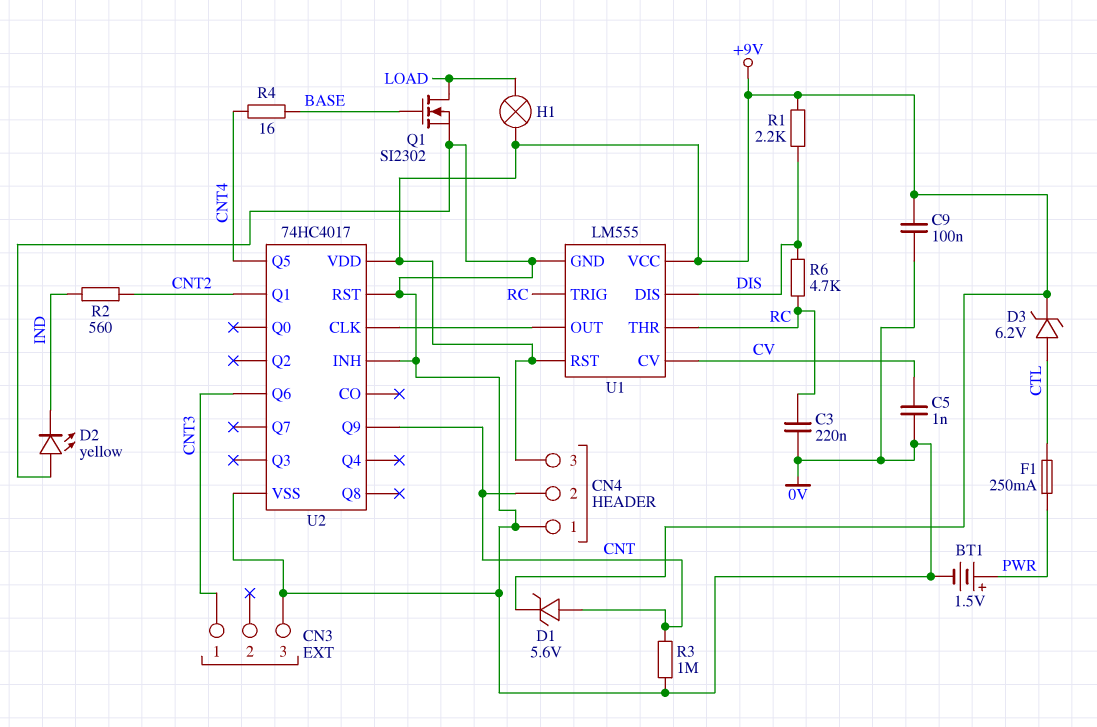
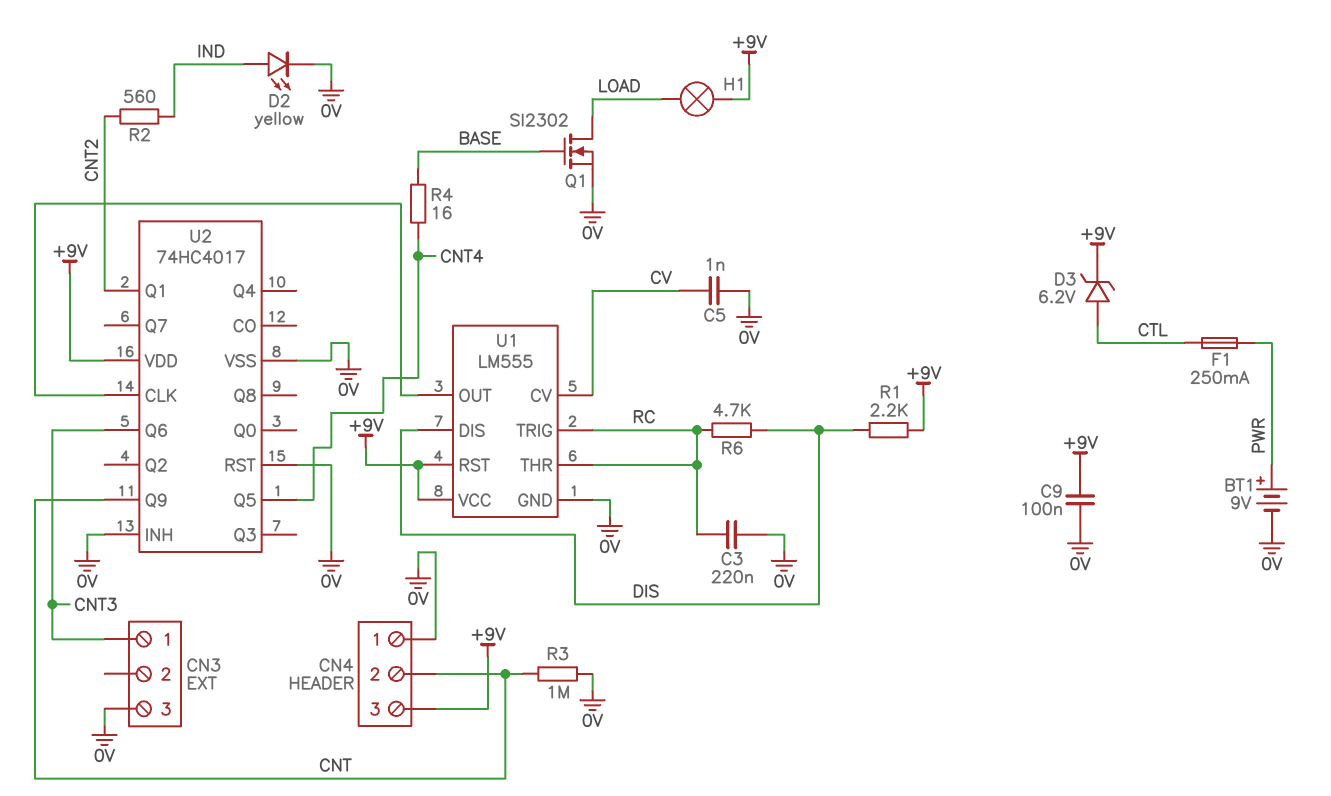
BT1: 1.5V (plus PWR, minus 0V) -> 9V (plus PWR, minus 0V)
D1: zener 5.6V (A CNT, K +9V) -> none
D2: LED yellow (A 0V, K IND) -> LED yellow (A IND, K 0V)

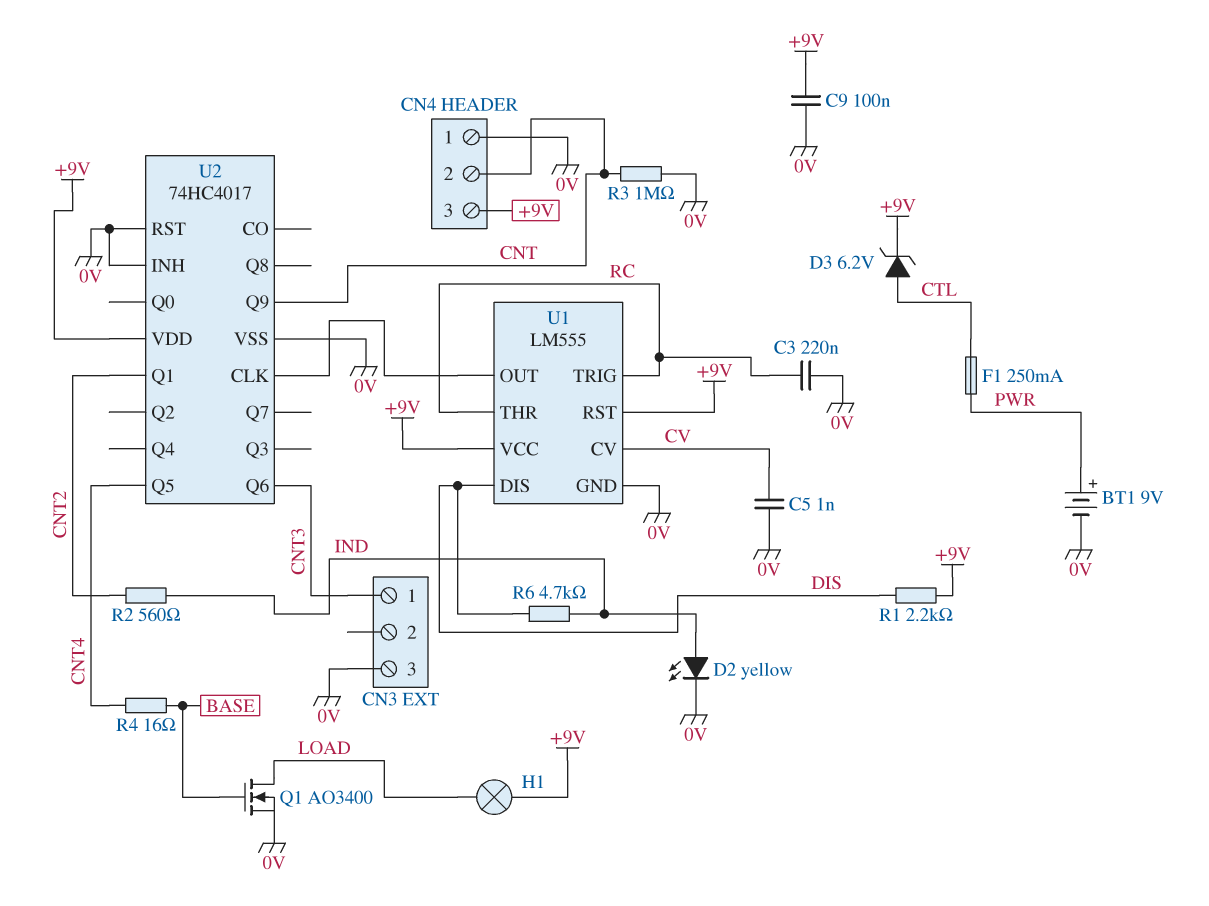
Q1: NMOS SI2302 (G BASE, D LOAD, S 0V) -> NMOS AO3400 (G BASE, D LOAD, S 0V)
R6: 4.7k (DIS, RC) -> 4.7k (DIS, IND)

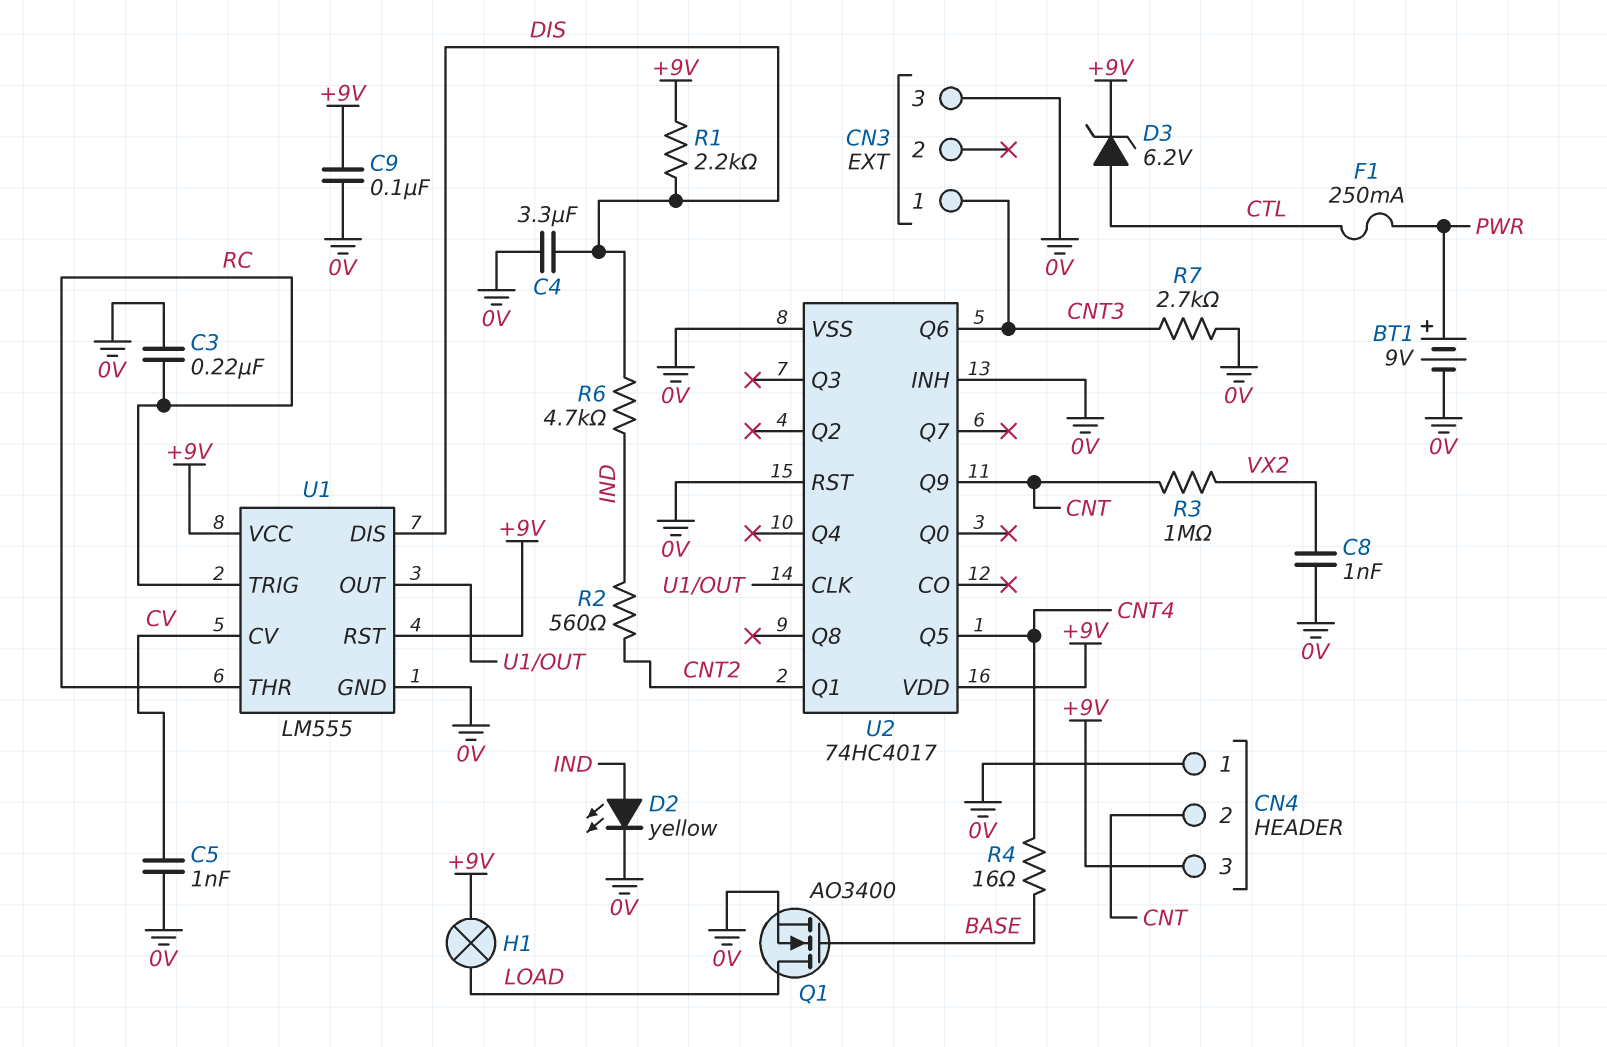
C4: none -> 3.3uF (0V, DIS)
C8: none -> 1nF (0V, VX2)
R3: 1M (0V, CNT) -> 1M (CNT, VX2)
R7: none -> 2.7k (0V, CNT3)

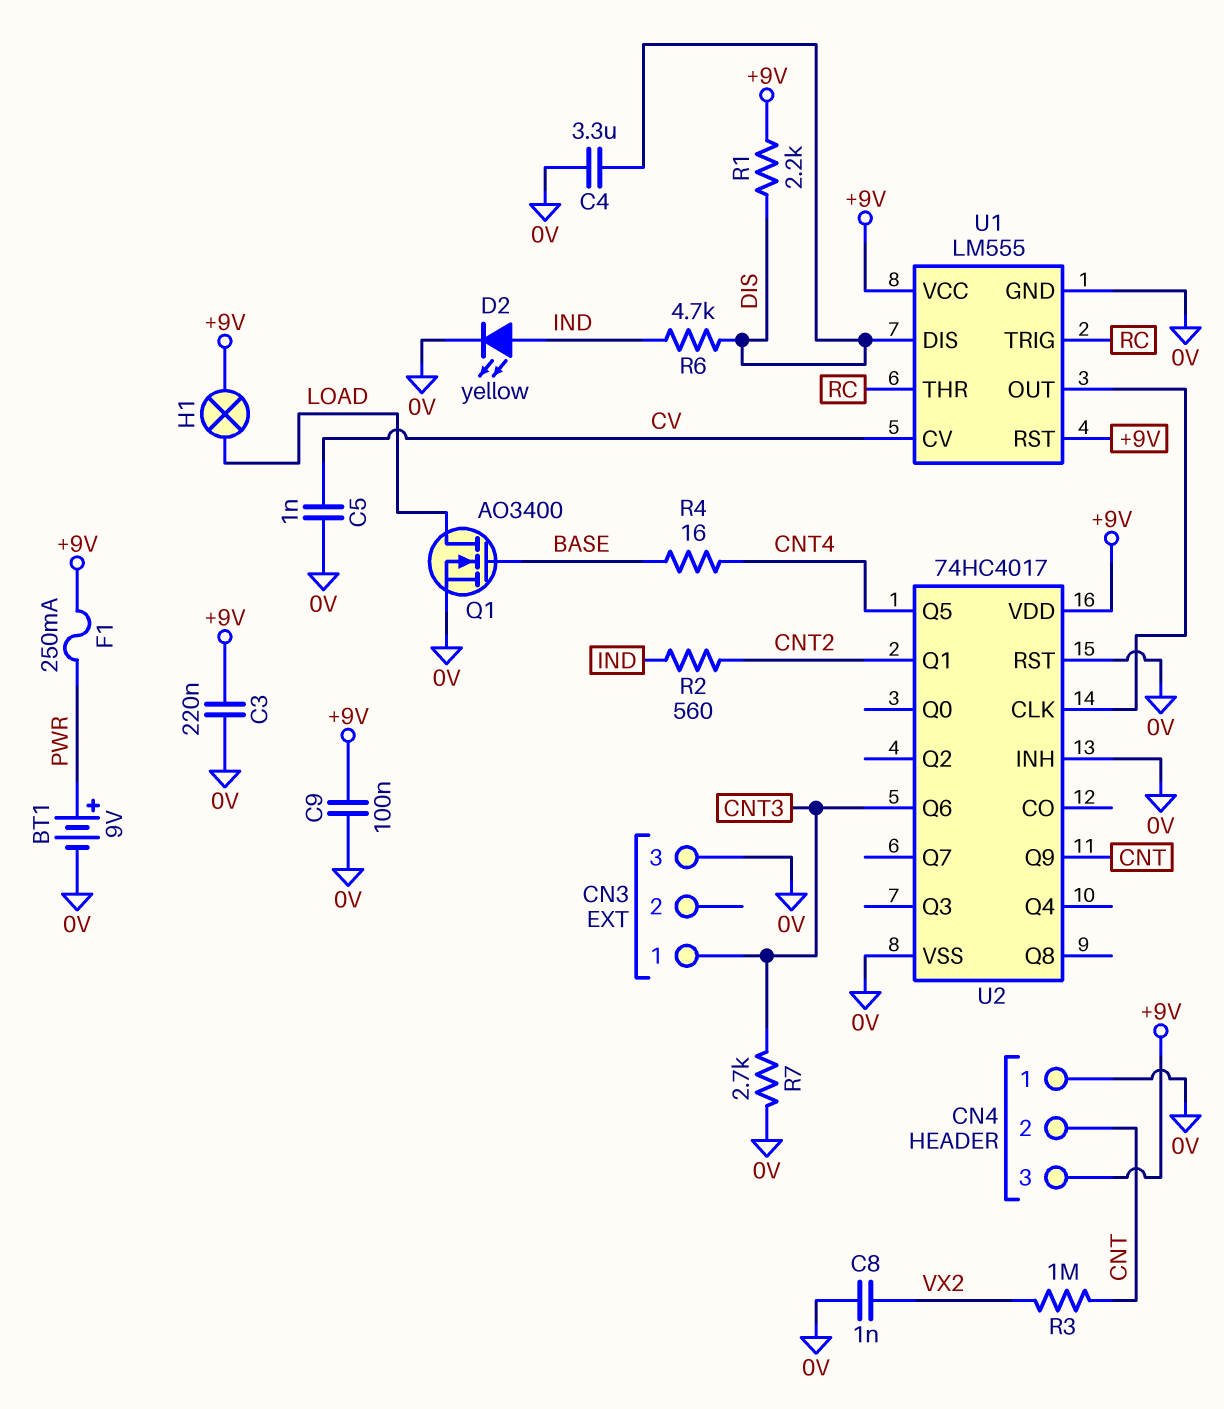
C3: 220nF (0V, RC) -> 220nF (+9V, 0V)
D3: zener 6.2V (A CTL, K +9V) -> none
F1: 250mA (CTL, PWR) -> 250mA (+9V, PWR)

